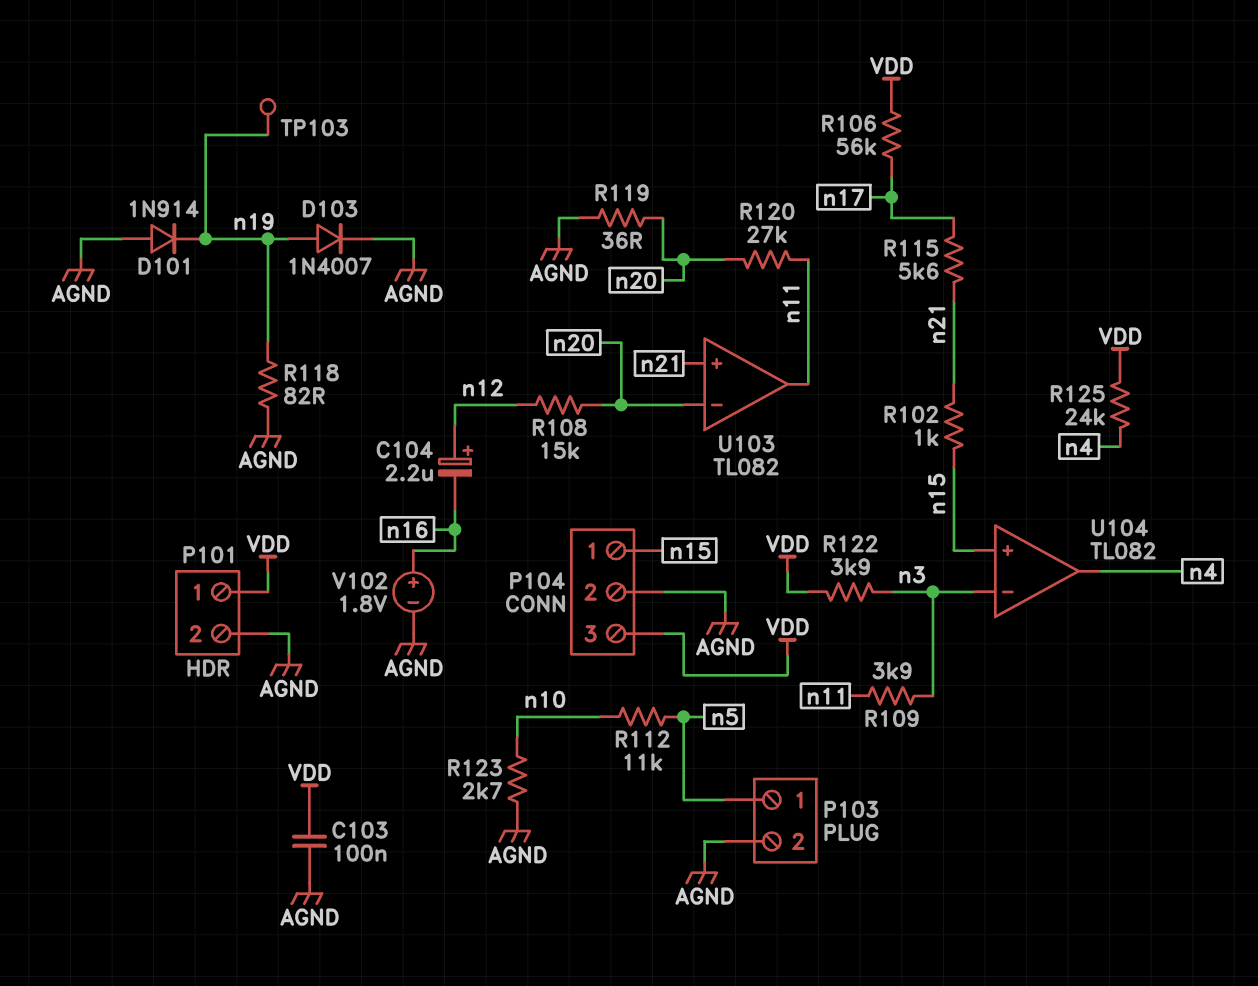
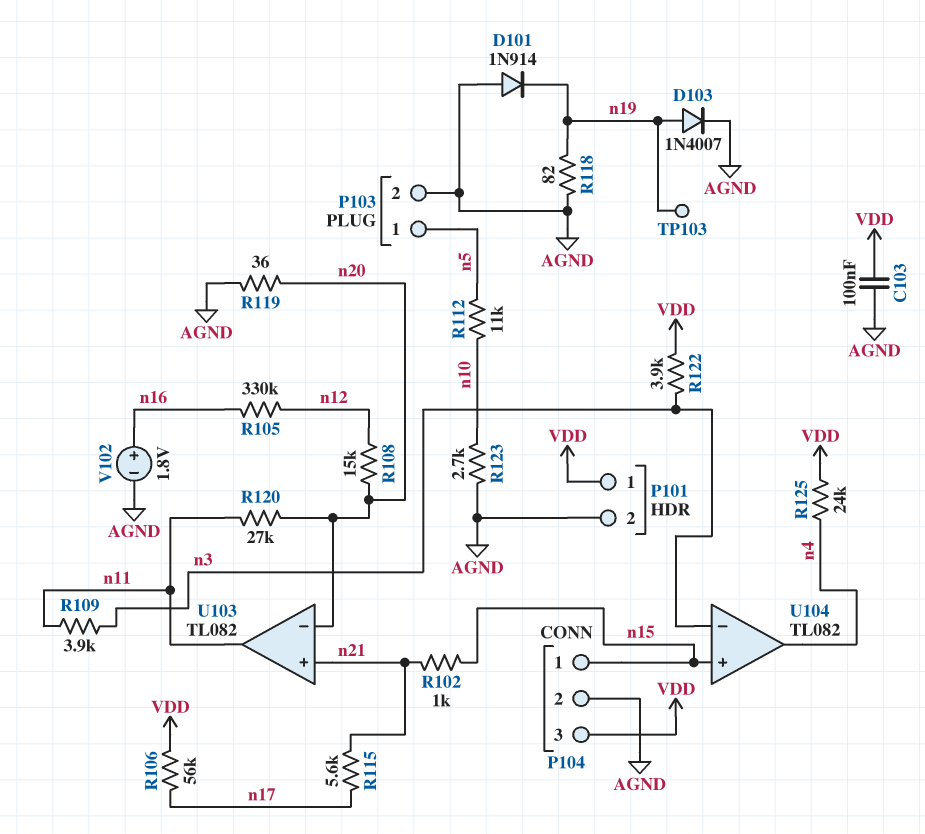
C104: 2.2uF (plus n12, minus n16) -> none
R105: none -> 330k (n12, n16)

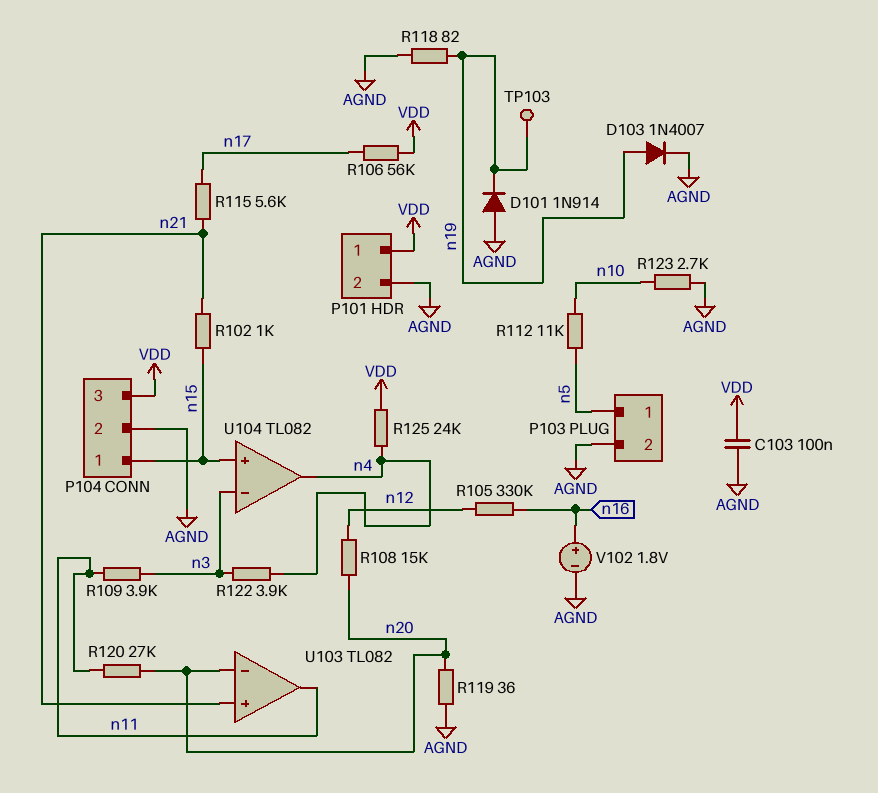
R122: 3.9k (VDD, n3) -> 3.9k (n3, n4)

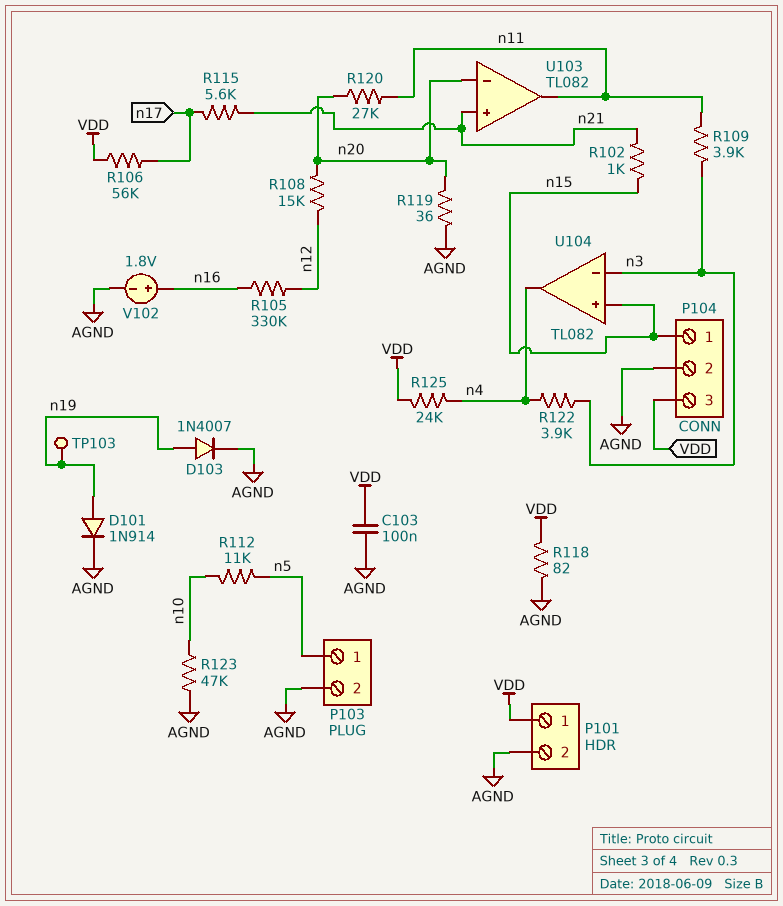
D101: diode 1N914 (A AGND, K n19) -> diode 1N914 (A n19, K AGND)
R118: 82 (AGND, n19) -> 82 (AGND, VDD)
R123: 2.7k (AGND, n10) -> 47k (AGND, n10)

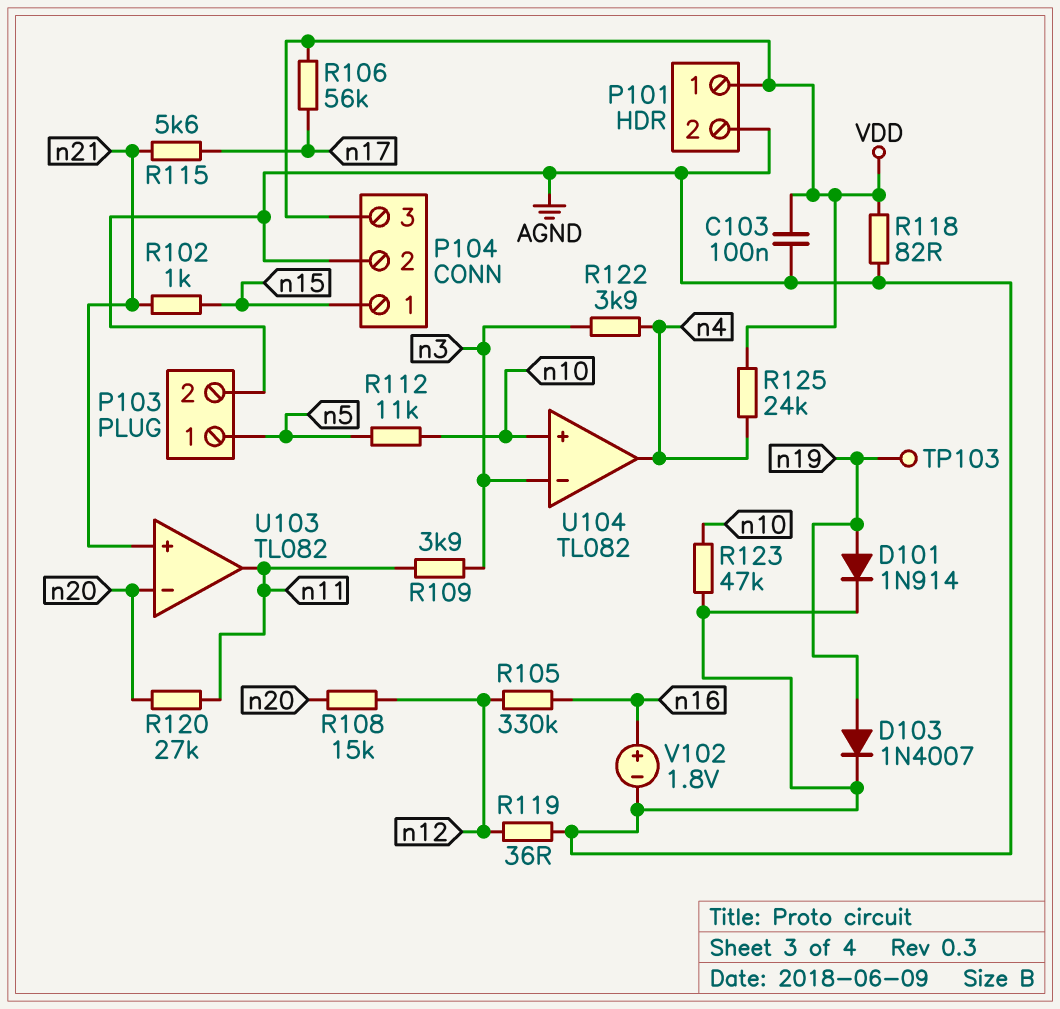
R119: 36 (AGND, n20) -> 36 (AGND, n12)
U104 pin in+: n15 -> n10

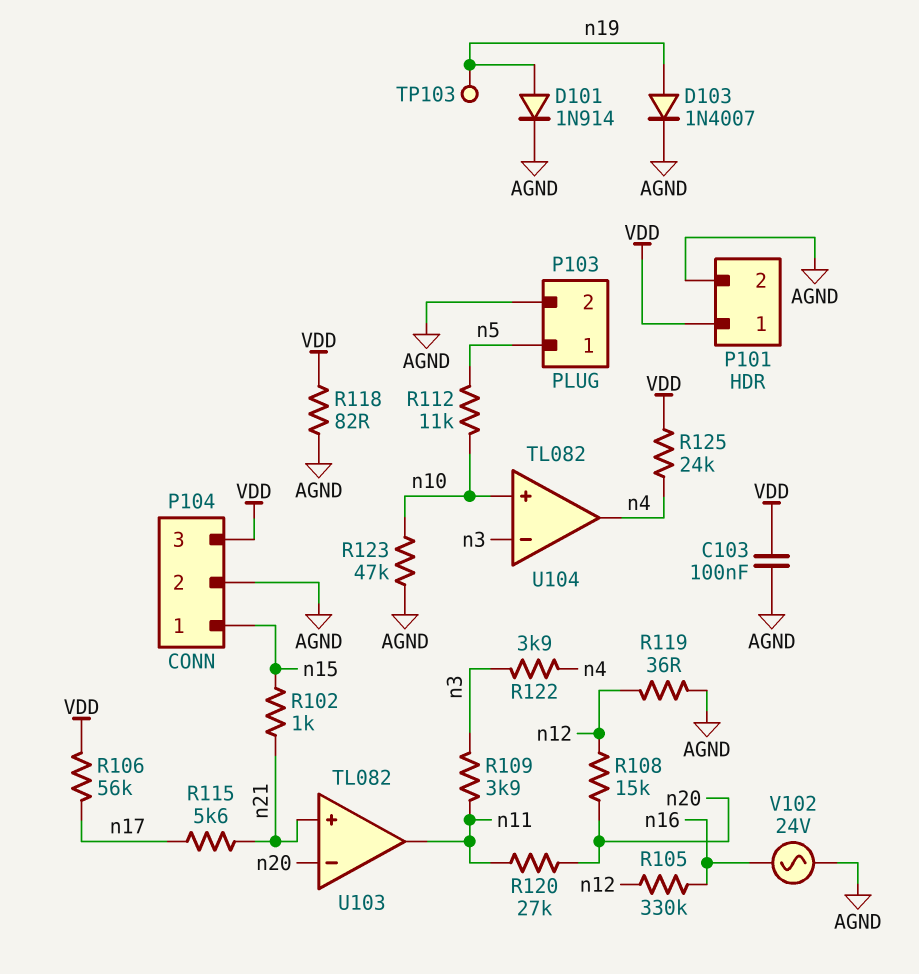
V102: 1.8V (plus n16, minus AGND) -> AC 24V (AGND, n16)

